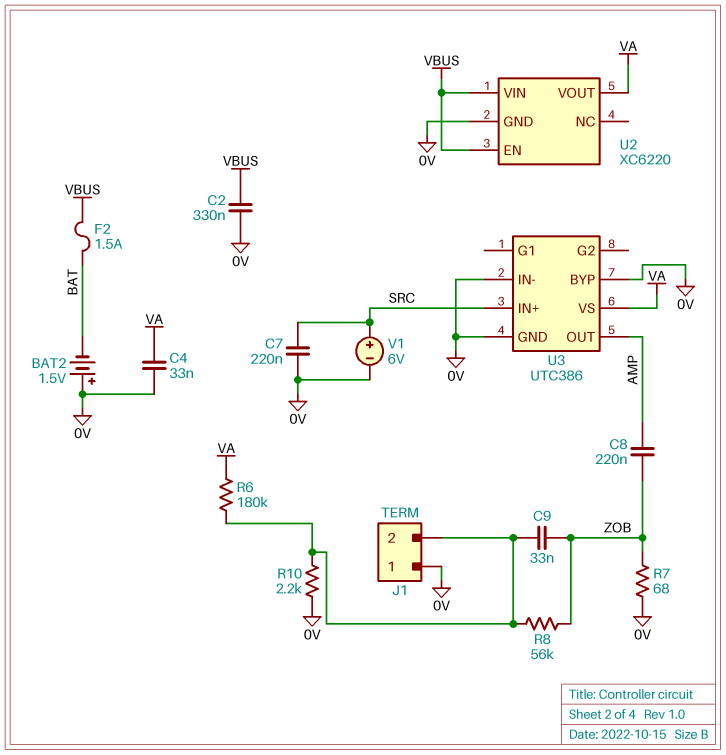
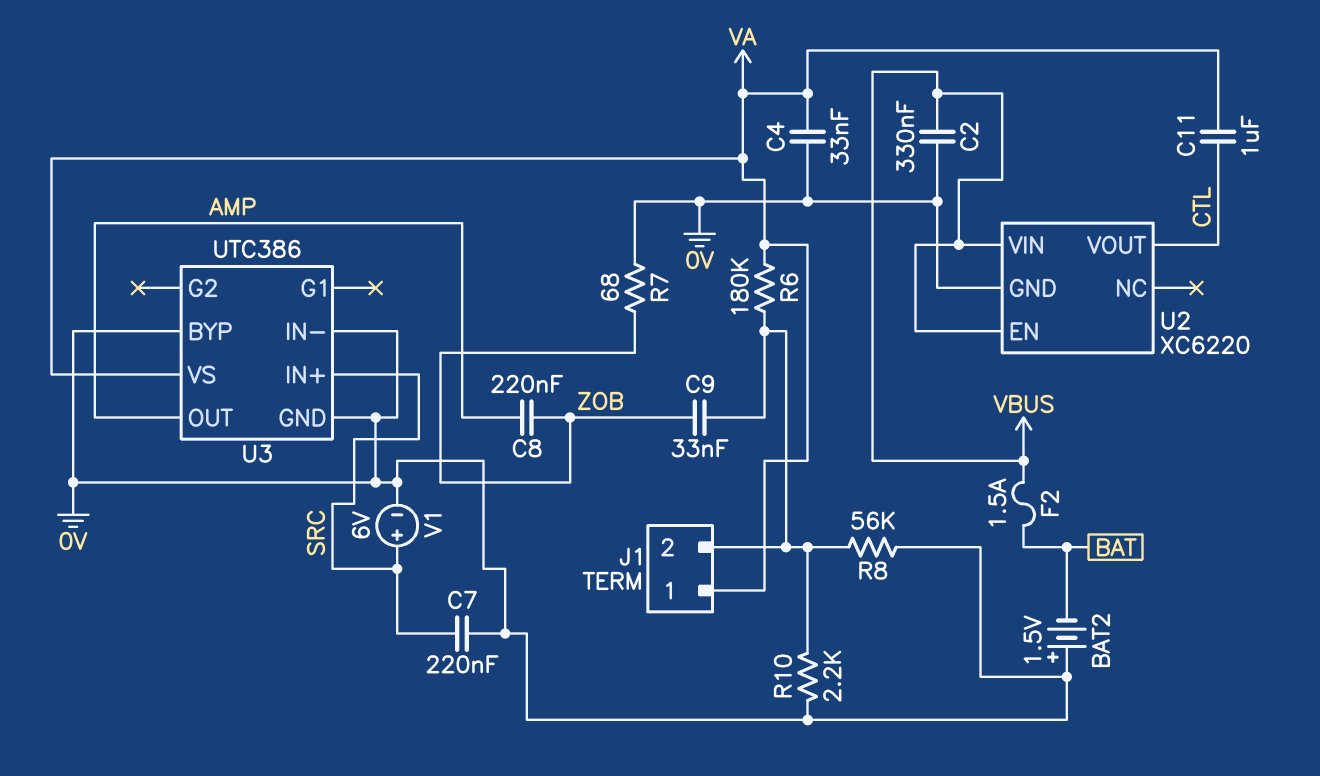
C11: none -> 1uF (CTL, VA)
J1 pin 1: 0V -> VA
R8: 56k (J1/2, ZOB) -> 56k (0V, J1/2)
U2 pin VOUT: VA -> CTL

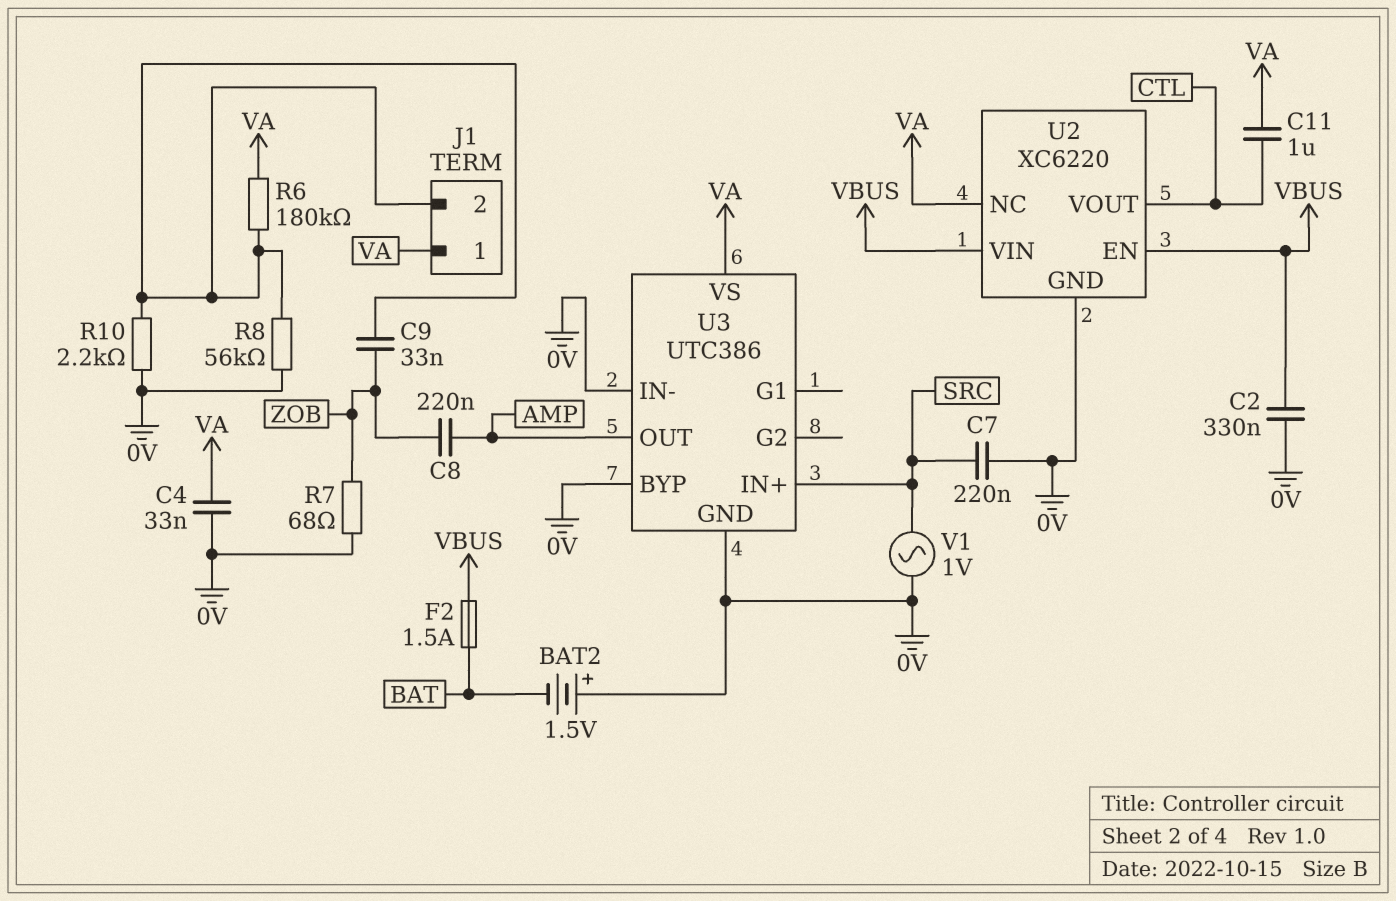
U2 pin NC: none -> VA
V1: 6V (plus SRC, minus 0V) -> AC 1V (0V, SRC)

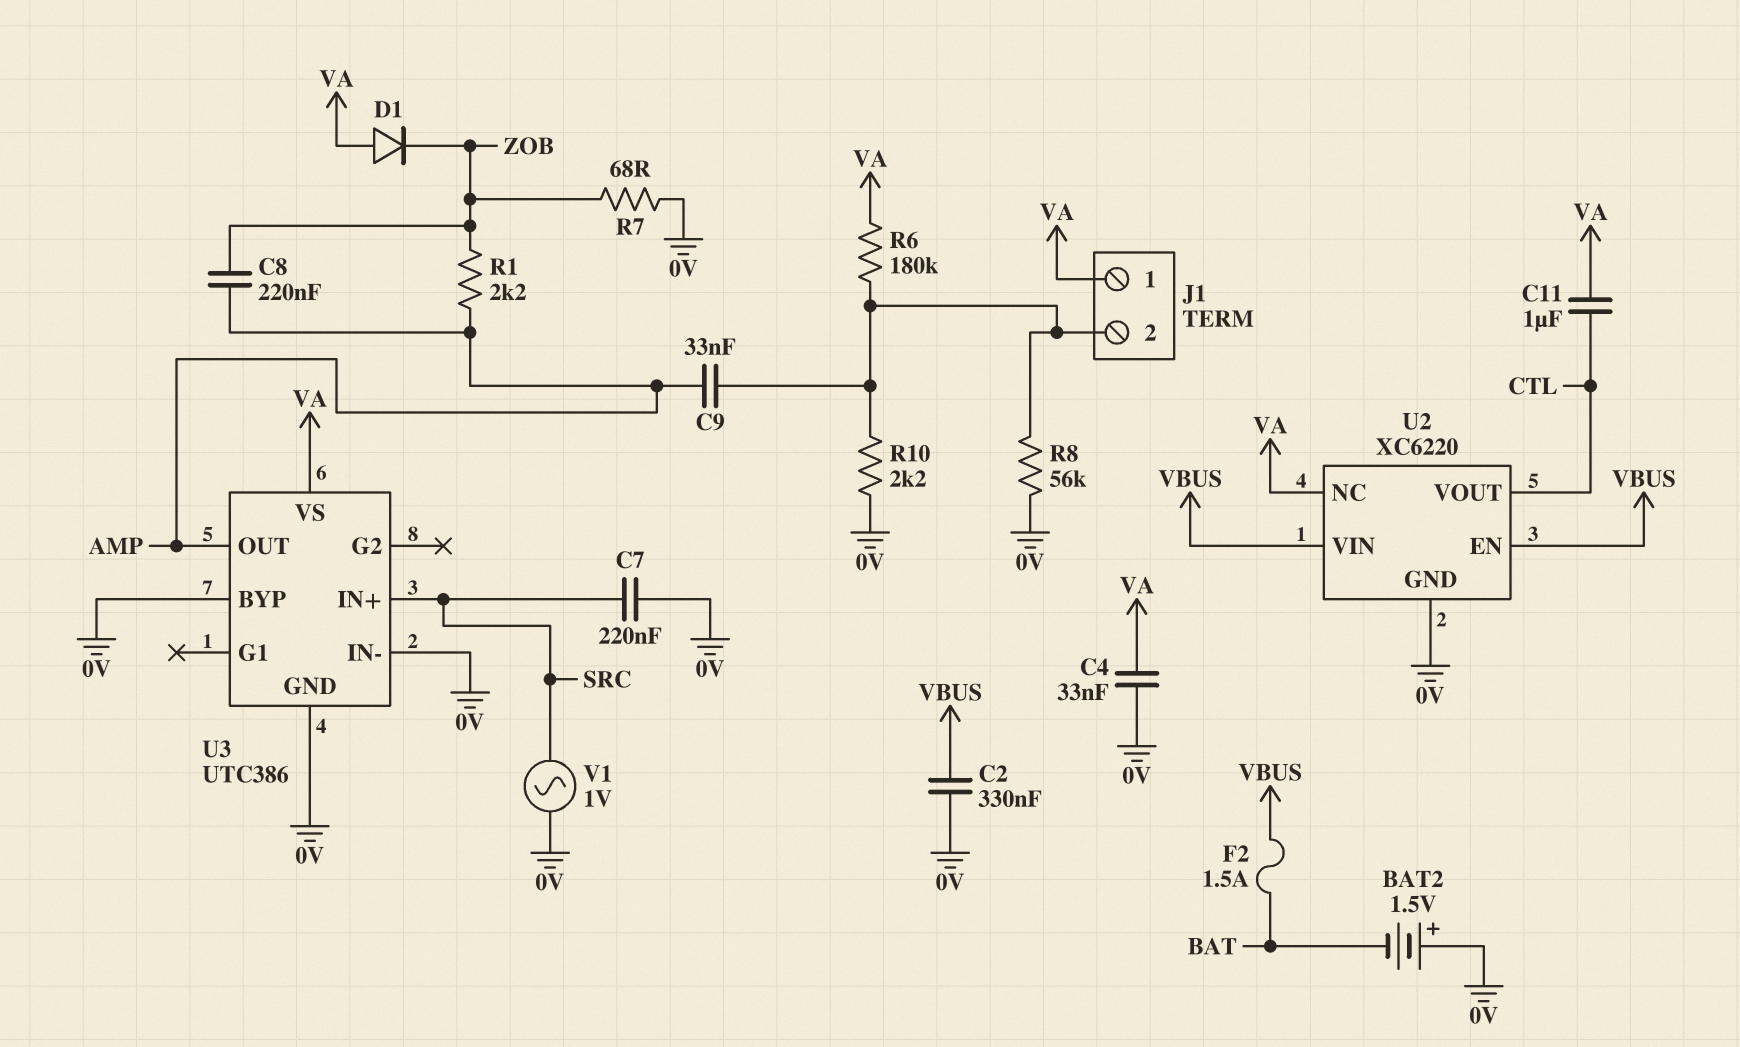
C9: 33nF (J1/2, ZOB) -> 33nF (AMP, J1/2)
D1: none -> diode (A VA, K ZOB)
R1: none -> 2.2k (AMP, ZOB)

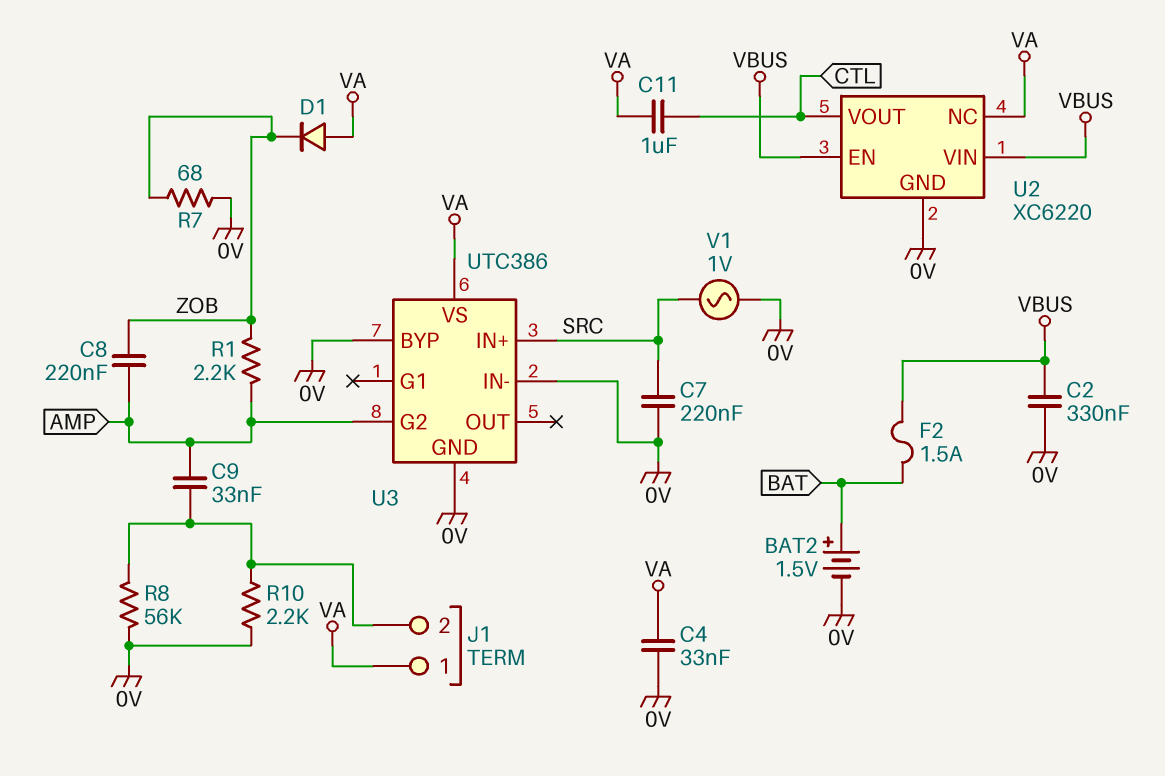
BAT2: 1.5V (plus 0V, minus BAT) -> 1.5V (plus BAT, minus 0V)
R6: 180k (J1/2, VA) -> none
U3 pin G2: none -> AMP
U3 pin OUT: AMP -> none

